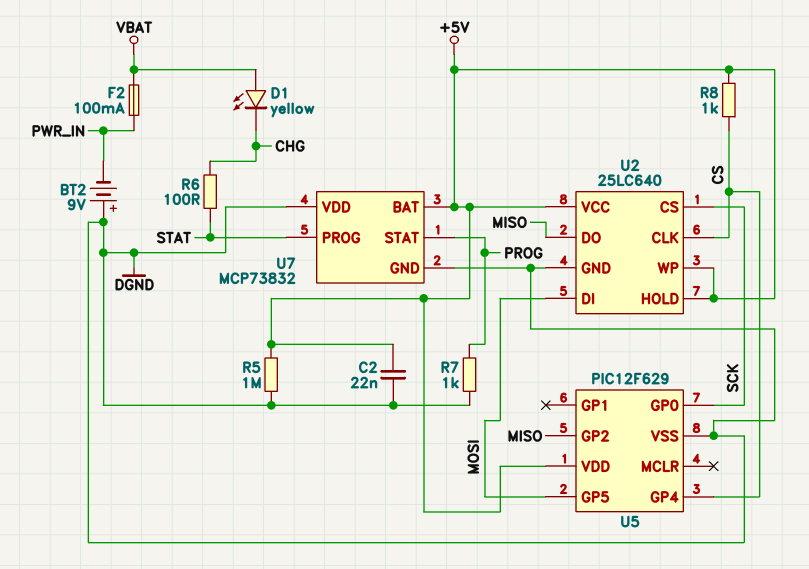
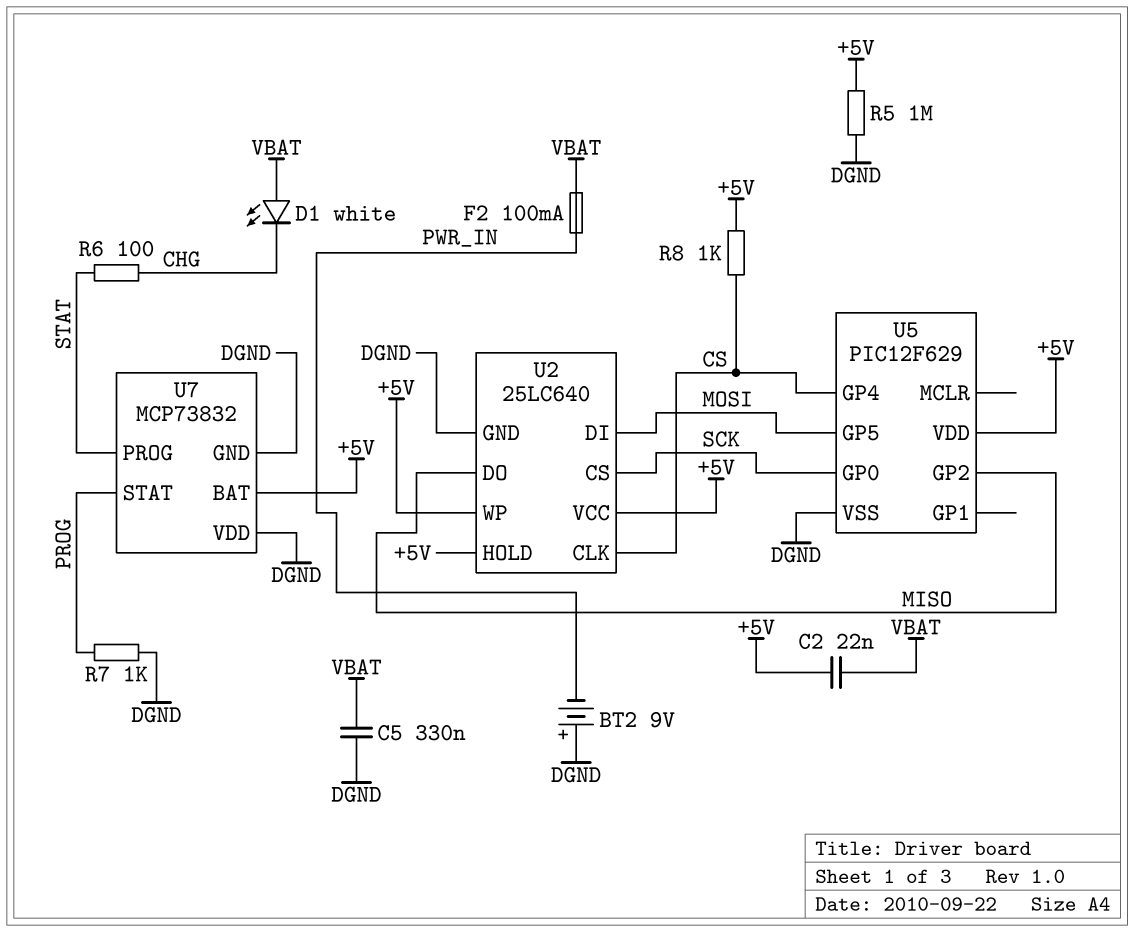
C2: 22nF (+5V, DGND) -> 22nF (+5V, VBAT)
C5: none -> 330nF (DGND, VBAT)
D1: LED yellow (A VBAT, K CHG) -> LED white (A VBAT, K CHG)

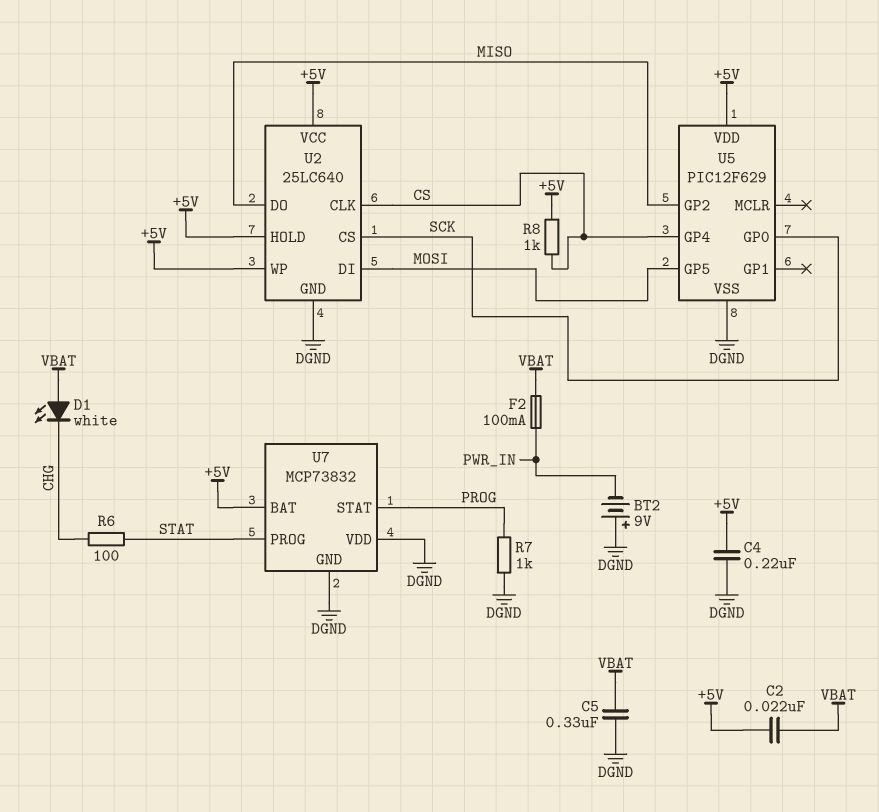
C4: none -> 220nF (+5V, DGND)
R5: 1M (+5V, DGND) -> none

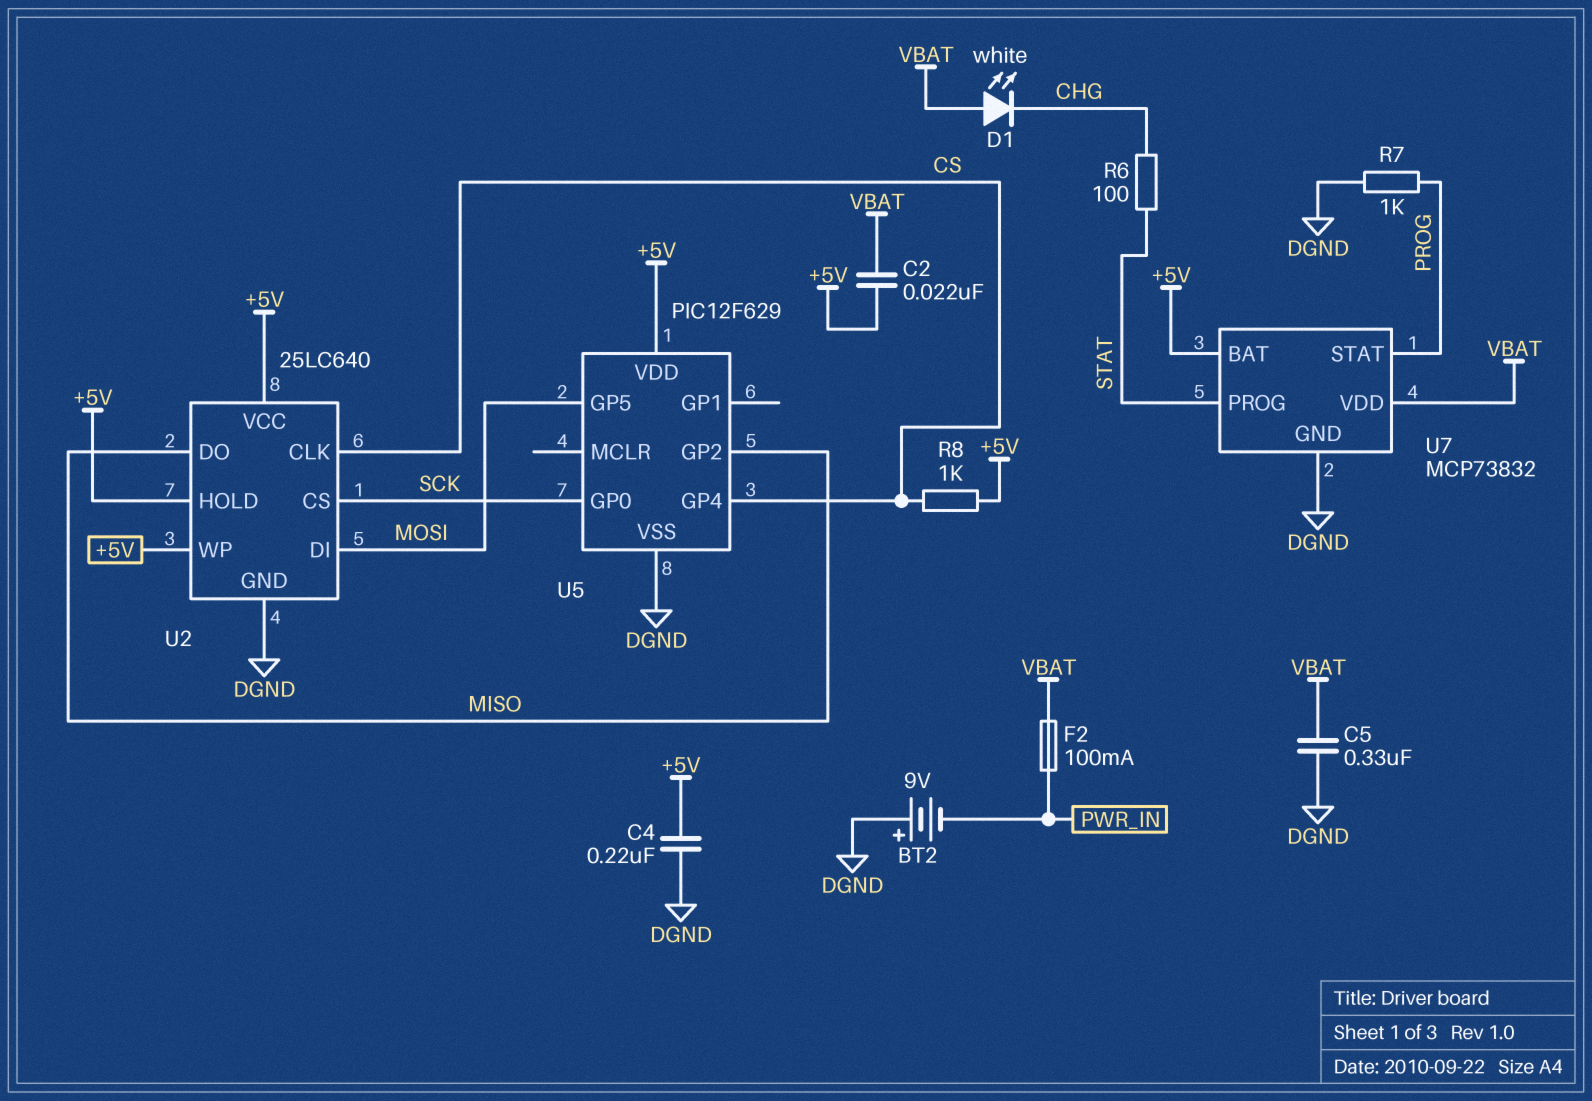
U7 pin VDD: DGND -> VBAT

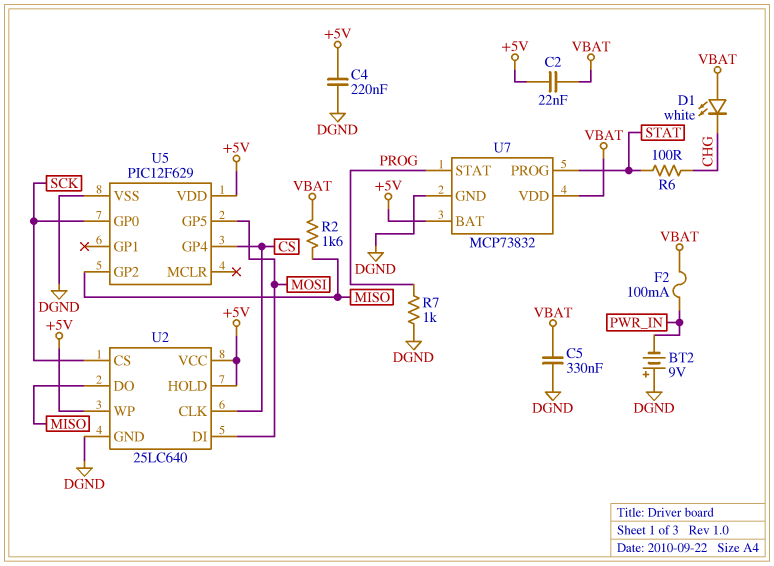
R2: none -> 1.6k (MISO, VBAT)
R8: 1k (+5V, CS) -> none

